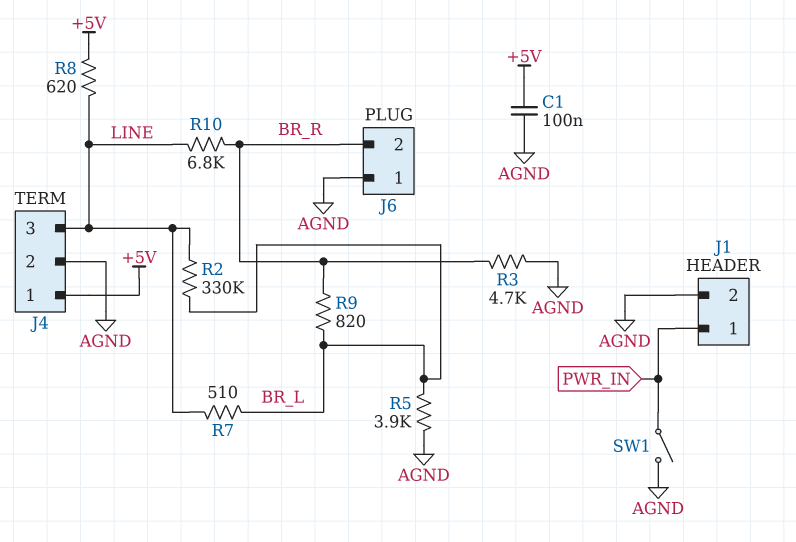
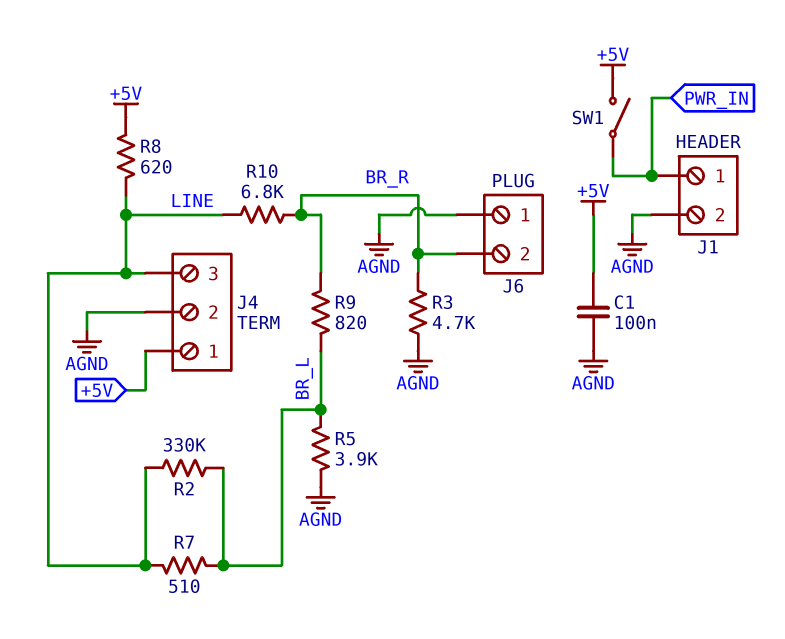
SW1: switch (AGND, PWR_IN) -> switch (+5V, PWR_IN)

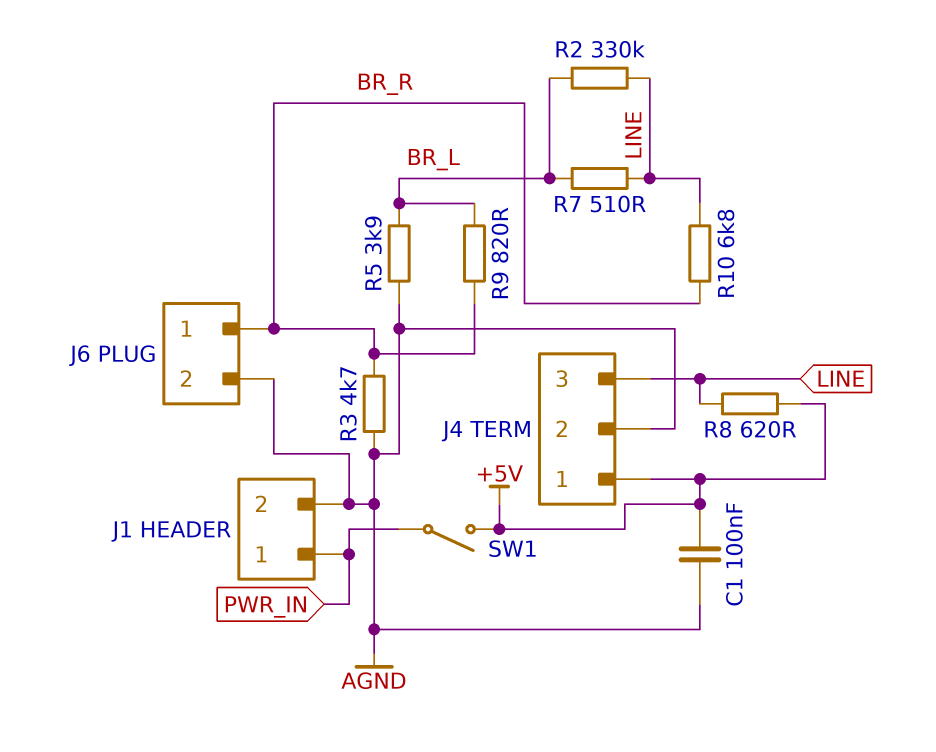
J6 pin 1: AGND -> BR_R
J6 pin 2: BR_R -> AGND

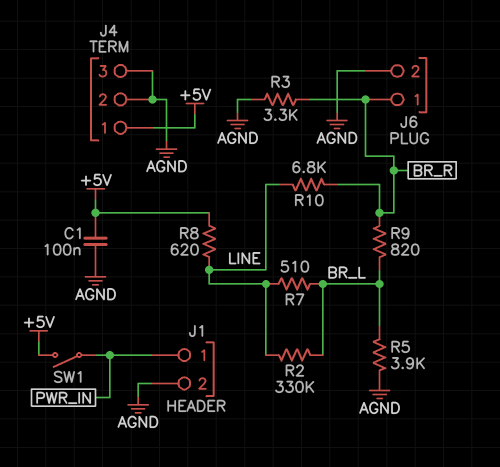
J4 pin 3: LINE -> AGND
R3: 4.7k (AGND, BR_R) -> 3.3k (AGND, BR_R)

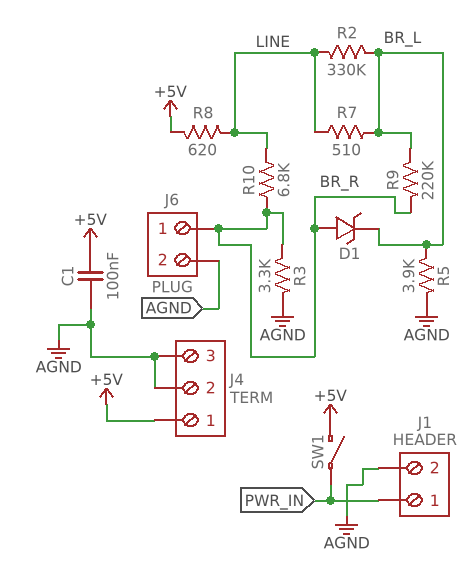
D1: none -> zener (A BR_R, K BR_L)
R9: 820 (BR_L, BR_R) -> 220k (BR_L, BR_R)

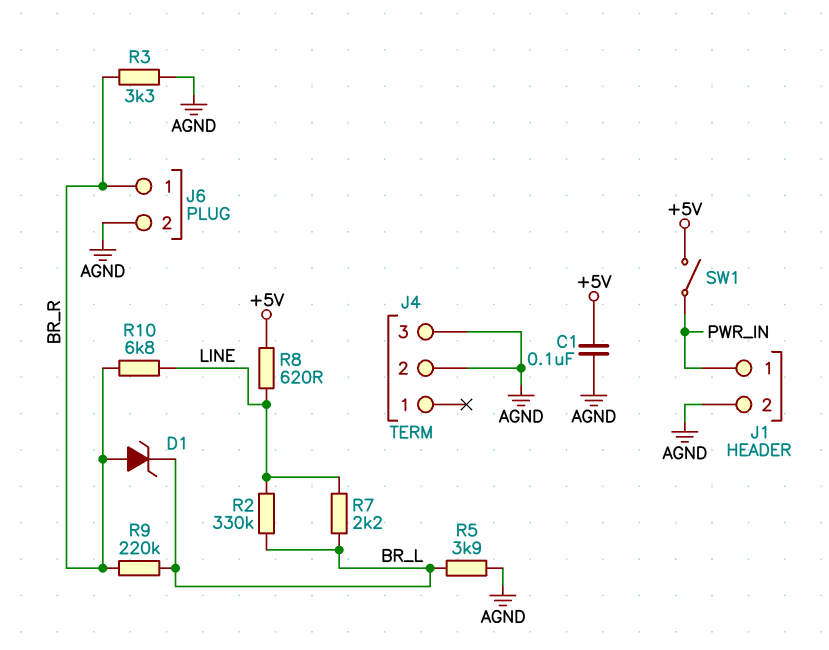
J4 pin 1: +5V -> none
R7: 510 (BR_L, LINE) -> 2.2k (BR_L, LINE)

